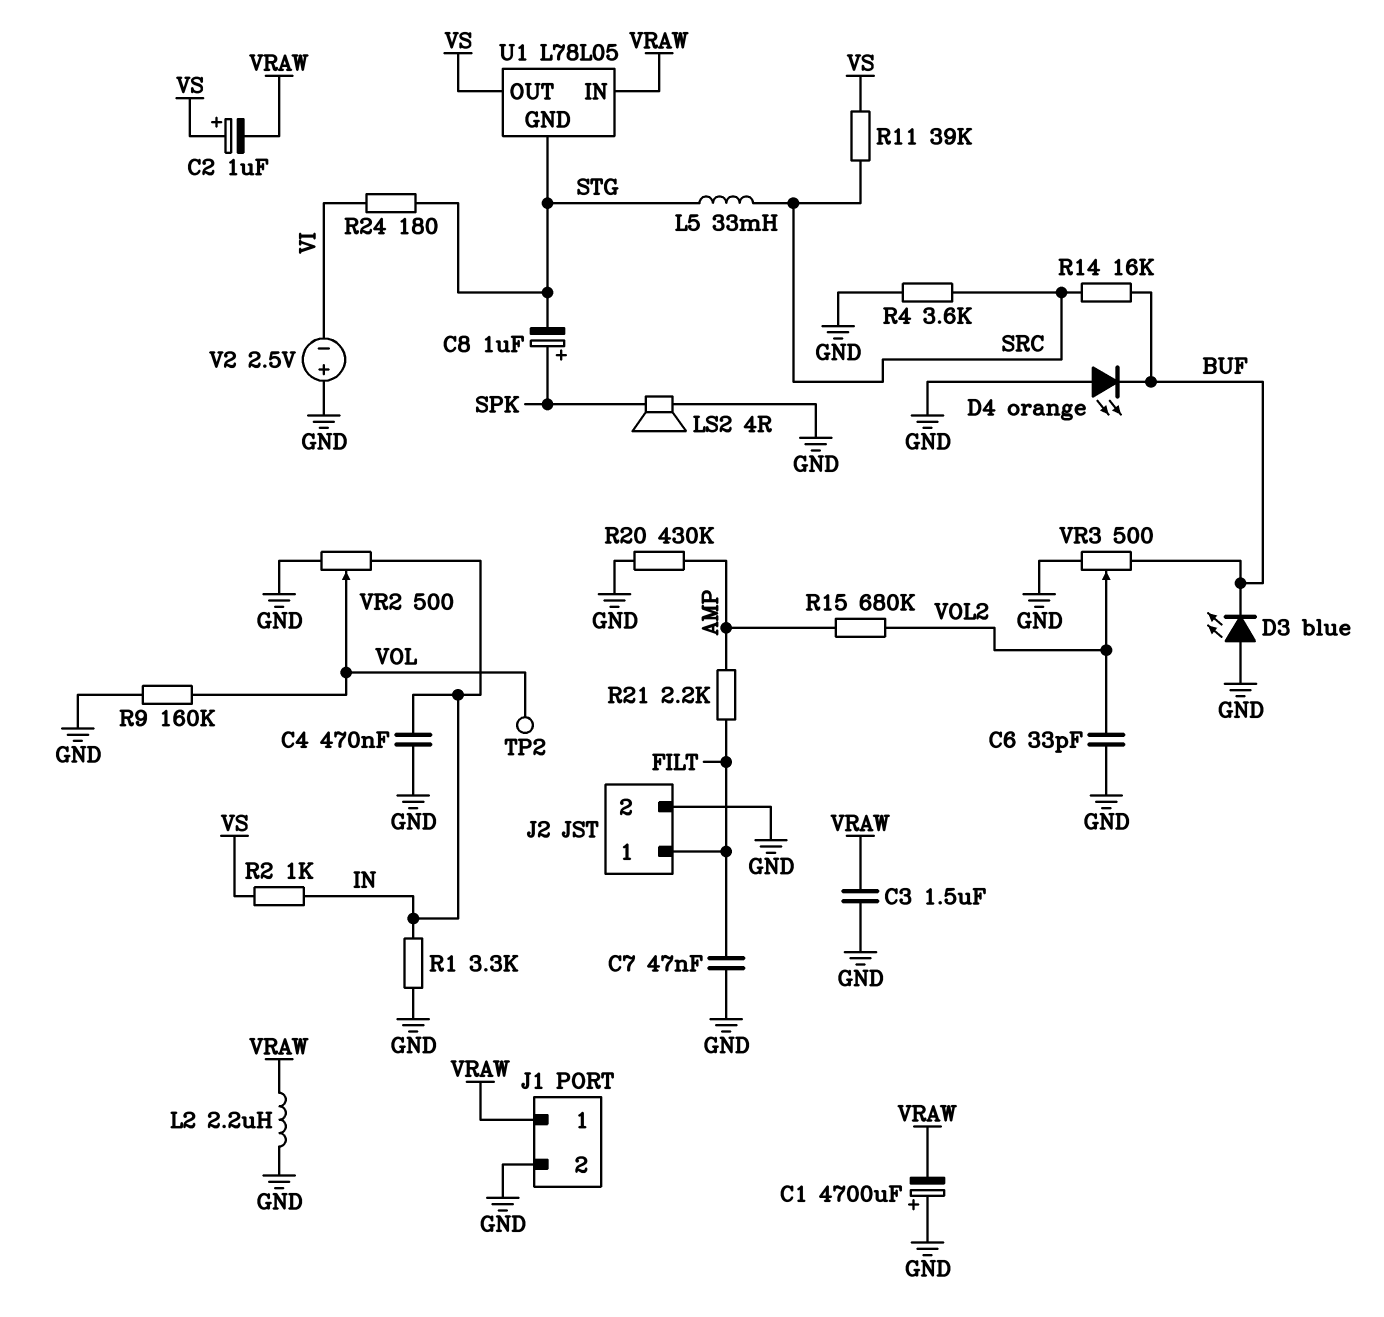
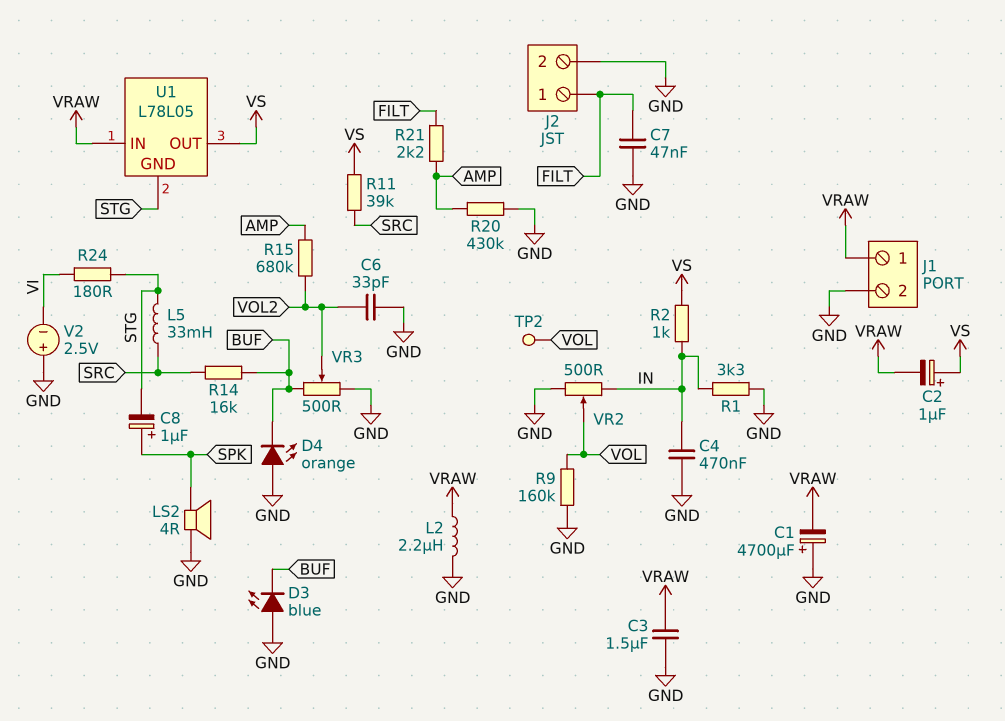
R4: 3.6k (GND, SRC) -> none

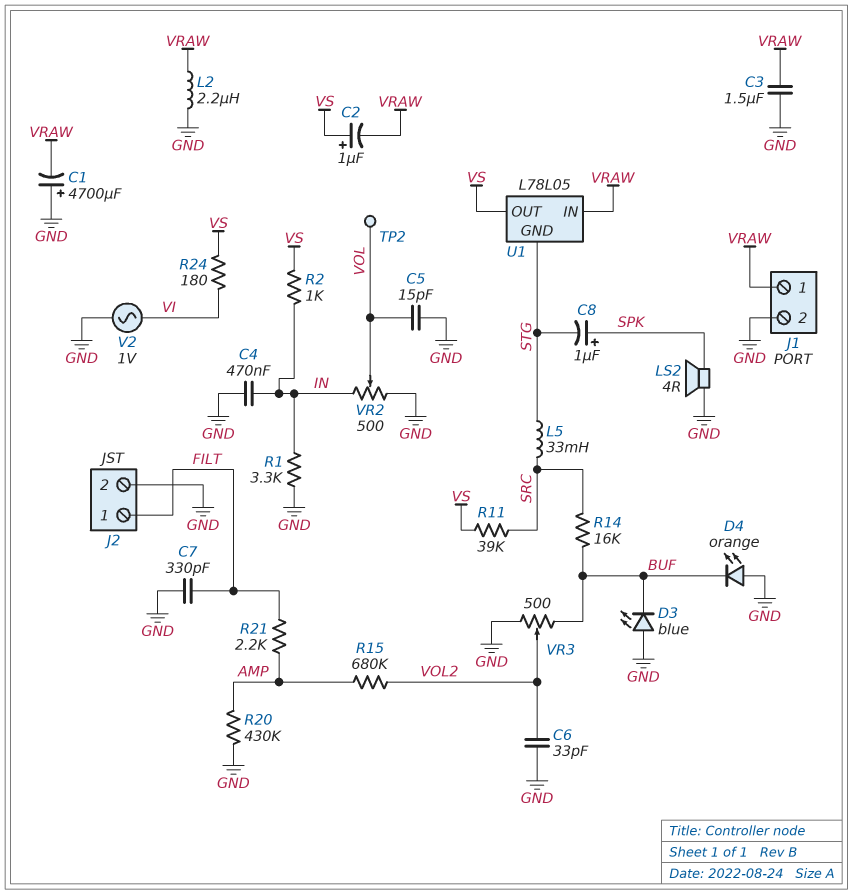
C5: none -> 15pF (GND, VOL)
C7: 47nF (FILT, GND) -> 330pF (FILT, GND)
R9: 160k (GND, VOL) -> none
R24: 180 (STG, VI) -> 180 (VI, VS)
V2: 2.5V (plus GND, minus VI) -> AC 1V (GND, VI)

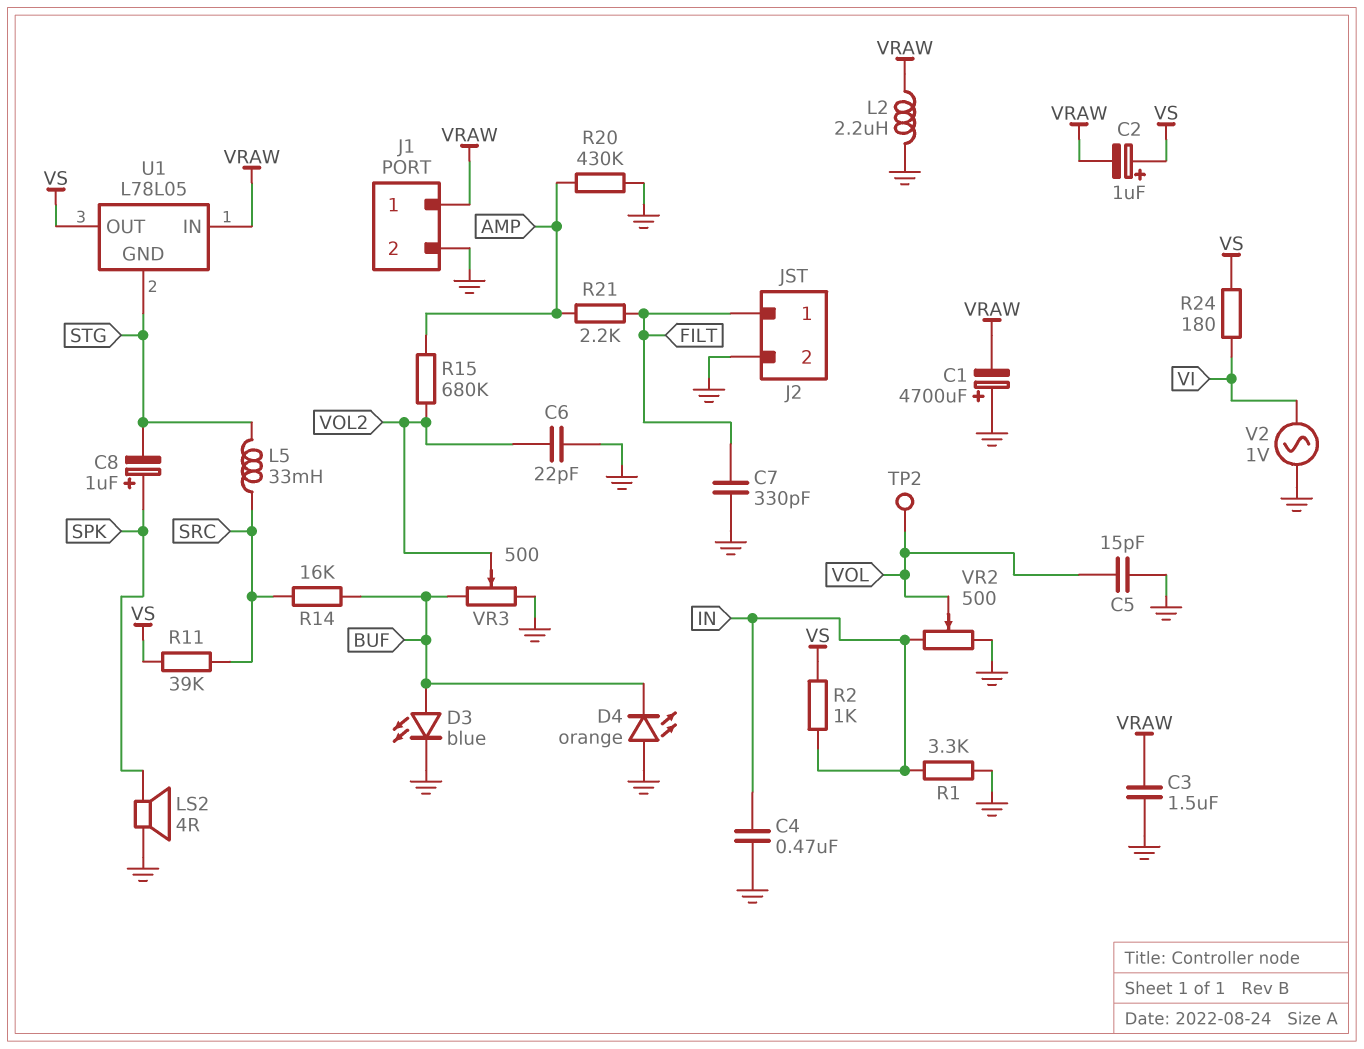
C6: 33pF (GND, VOL2) -> 22pF (GND, VOL2)
D3: LED blue (A GND, K BUF) -> LED blue (A BUF, K GND)

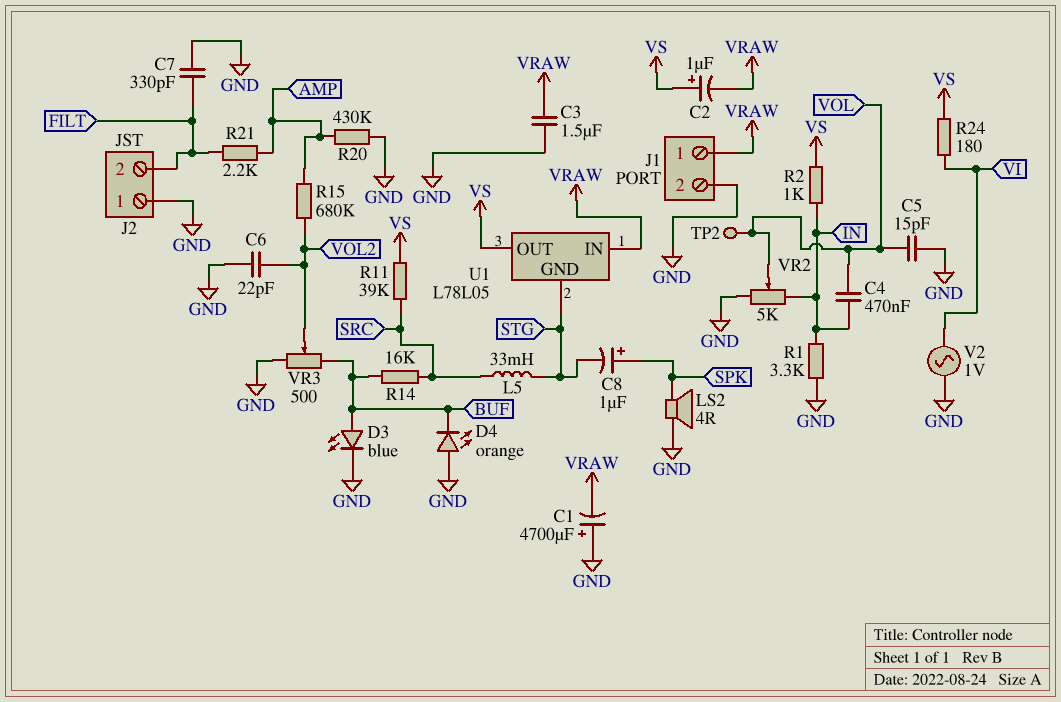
C4: 470nF (GND, IN) -> 470nF (IN, VOL)
J2 pin 1: FILT -> GND
J2 pin 2: GND -> FILT
L2: 2.2uH (GND, VRAW) -> none
VR2: 500 (GND, IN, wiper VOL) -> 5k (GND, IN, wiper VOL)

